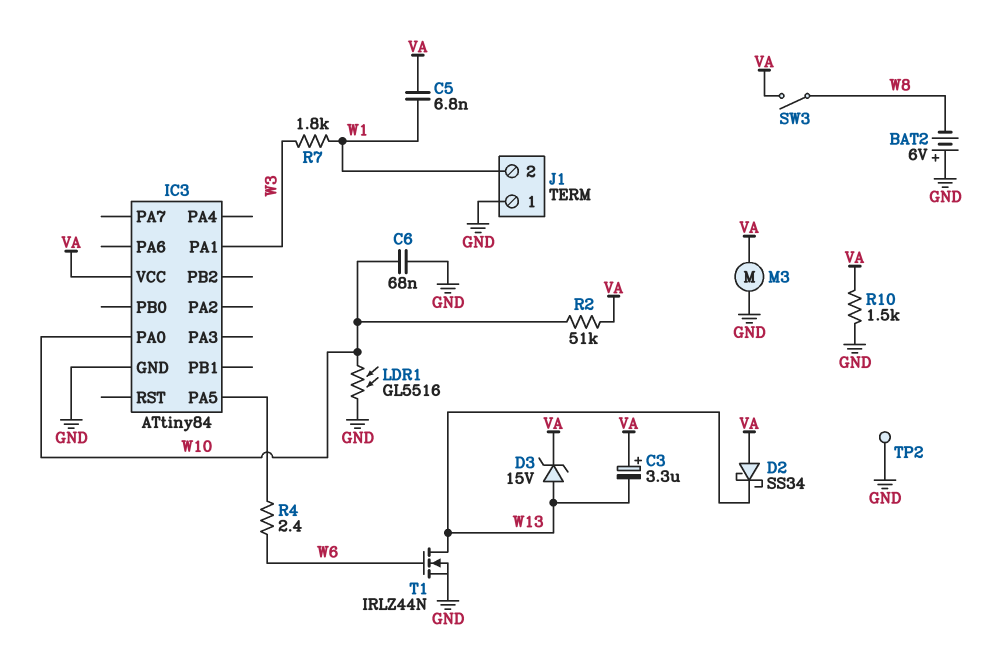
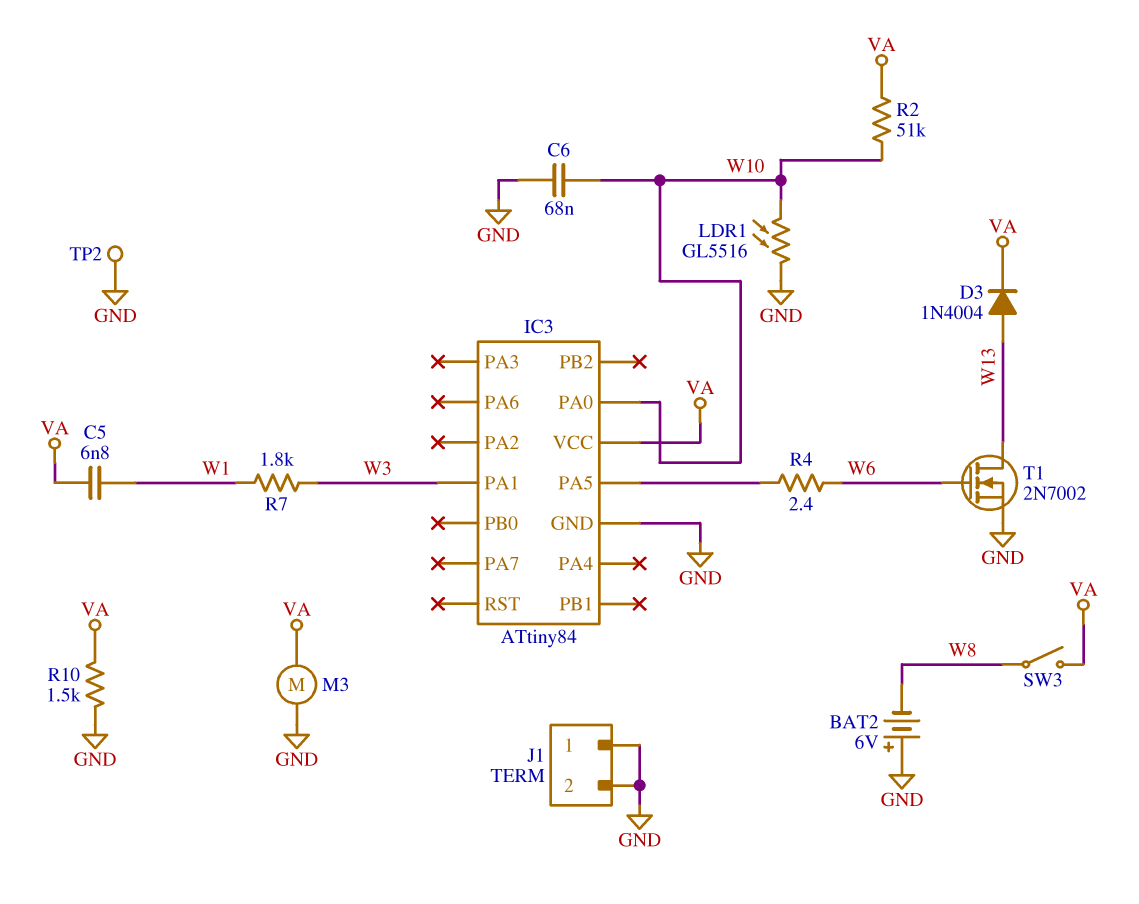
C3: 3.3uF (plus VA, minus W13) -> none
D2: schottky SS34 (A VA, K W13) -> none
D3: zener 15V (A W13, K VA) -> diode 1N4004 (A W13, K VA)
J1 pin 2: W1 -> GND
T1: NMOS IRLZ44N (G W6, D W13, S GND) -> NMOS 2N7002 (G W6, D W13, S GND)

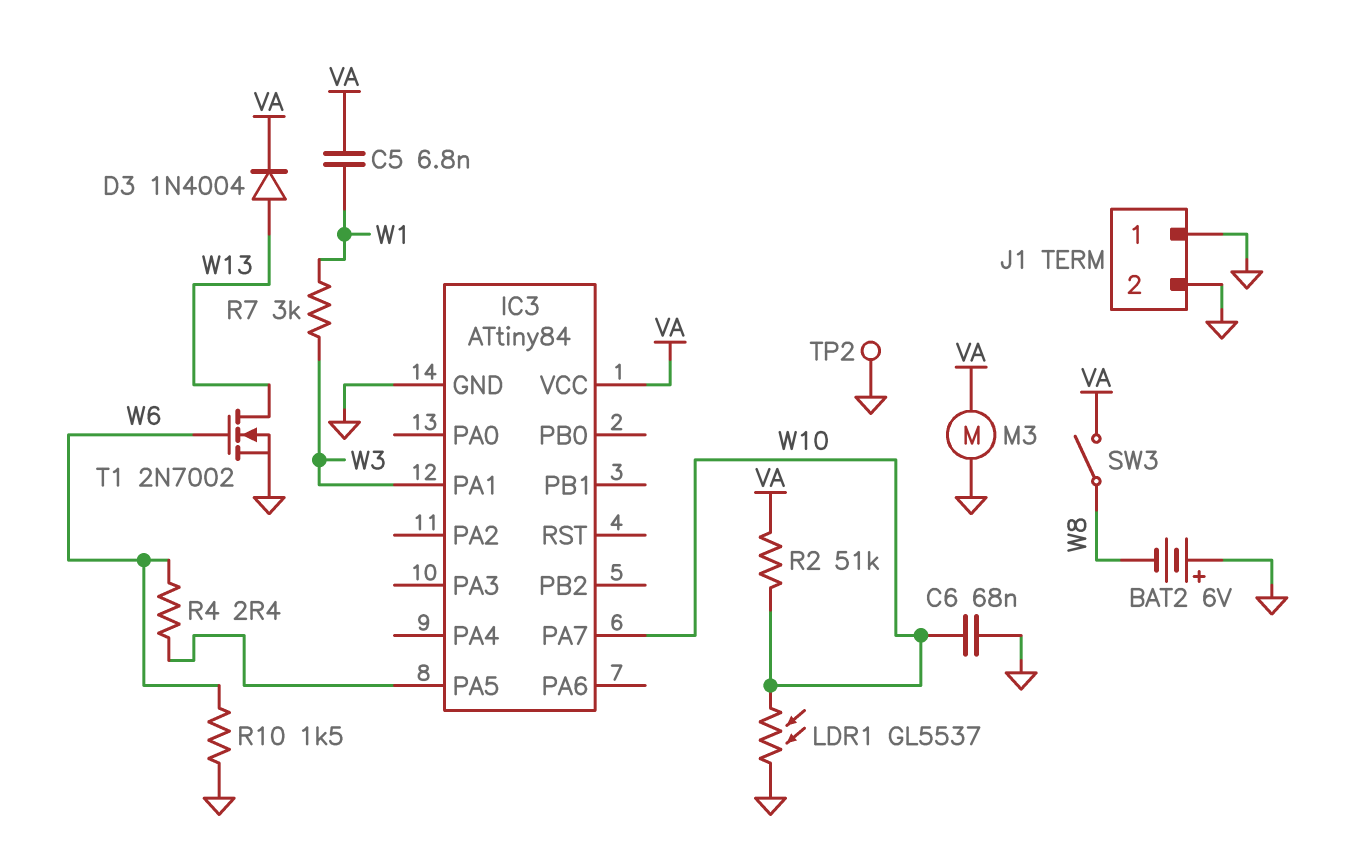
IC3 pin PA0: W10 -> none
IC3 pin PA7: none -> W10
LDR1: GL5516 (GND, W10) -> GL5537 (GND, W10)
R7: 1.8k (W1, W3) -> 3k (W1, W3)
R10: 1.5k (GND, VA) -> 1.5k (GND, W6)

